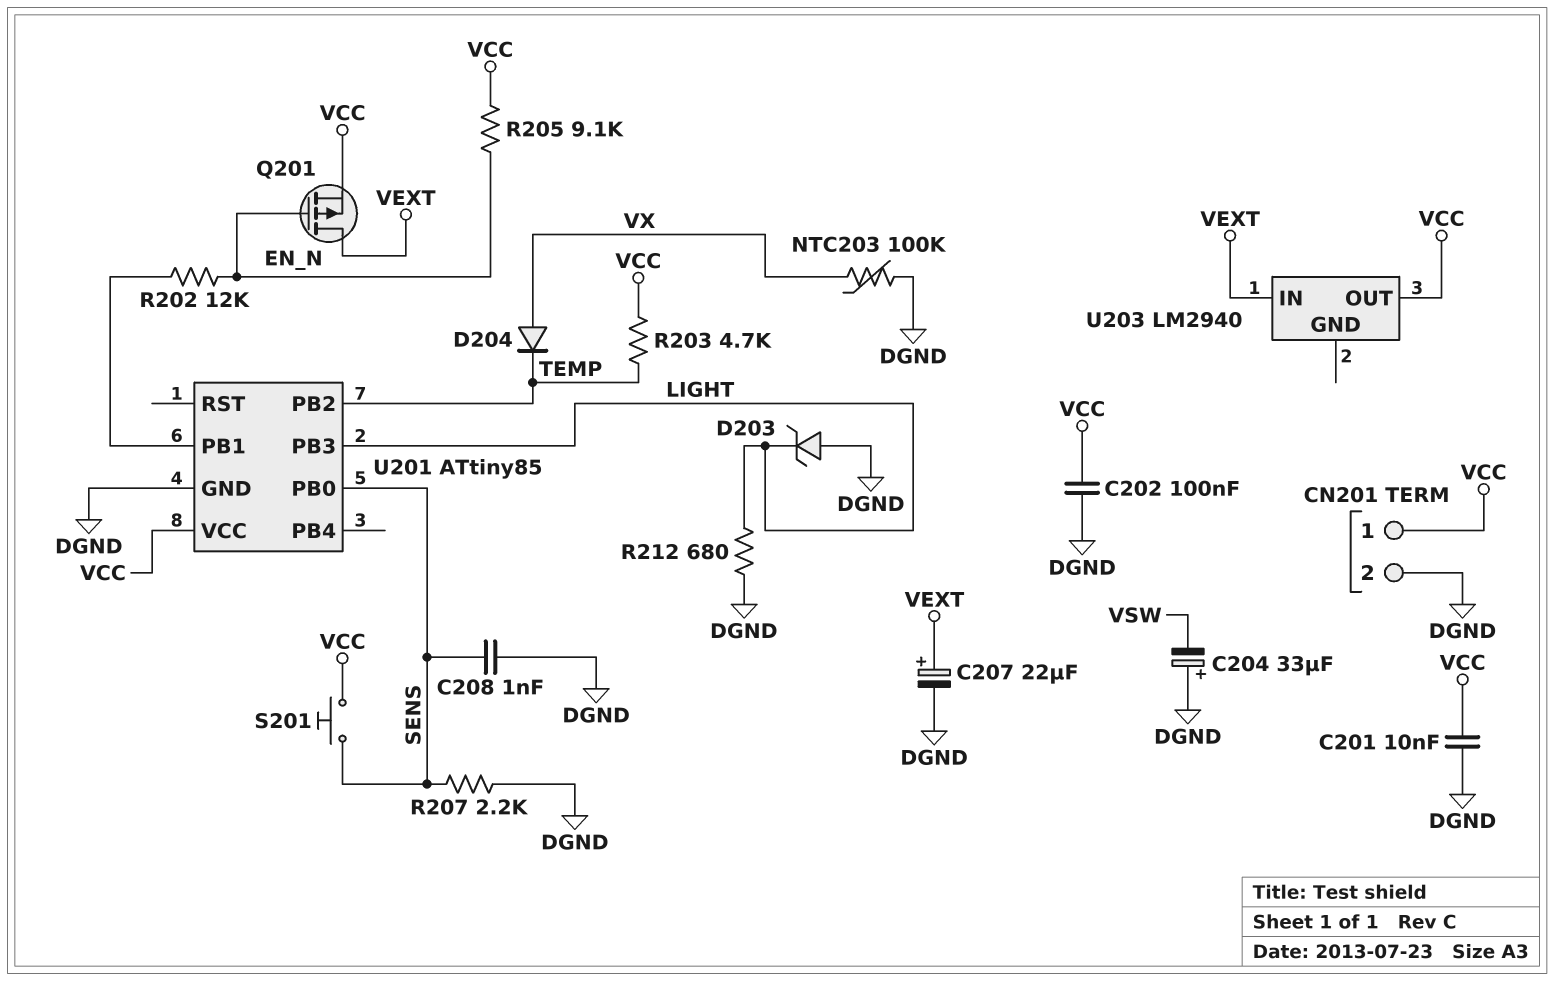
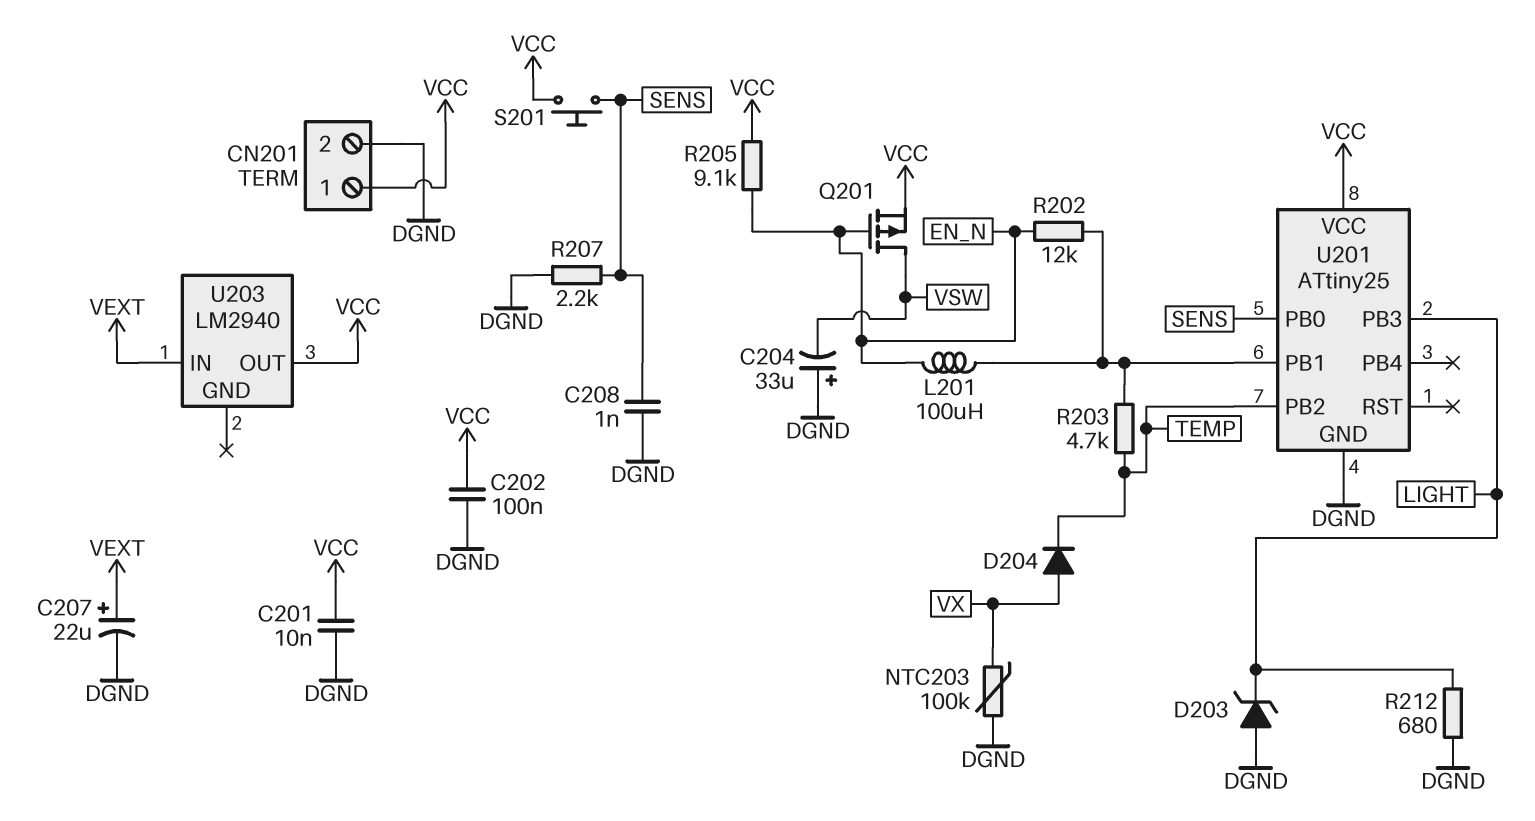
L201: none -> 100uH (EN_N, U201/PB1)
Q201: PMOS (G EN_N, D VEXT, S VCC) -> PMOS (G EN_N, D VSW, S VCC)
R203: 4.7k (TEMP, VCC) -> 4.7k (TEMP, U201/PB1)
U201: ATtiny85 -> ATtiny25

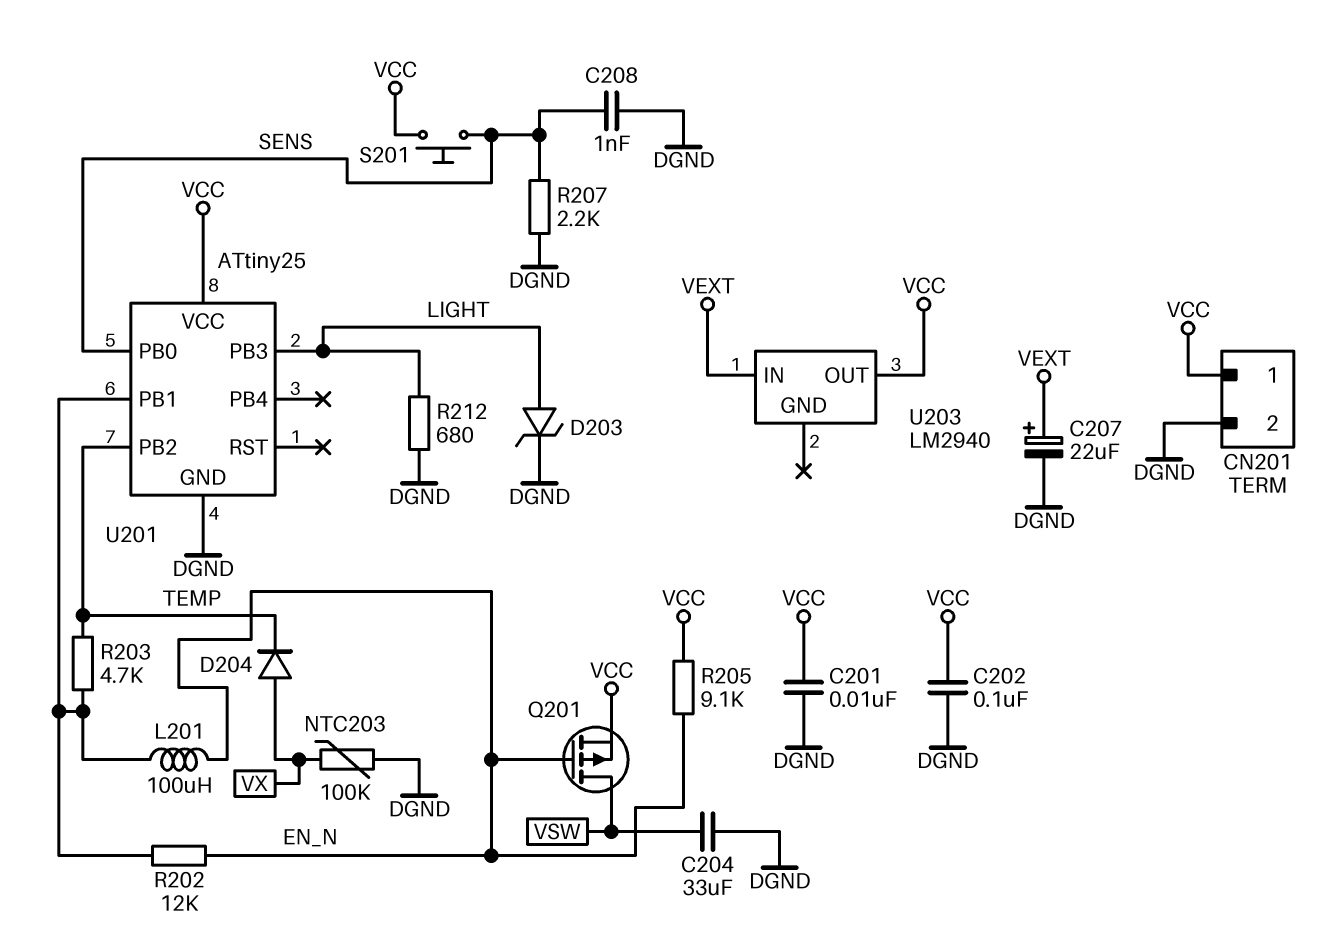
C204: 33uF (plus DGND, minus VSW) -> 33uF (DGND, VSW)
D203: zener (A DGND, K LIGHT) -> zener (A LIGHT, K DGND)

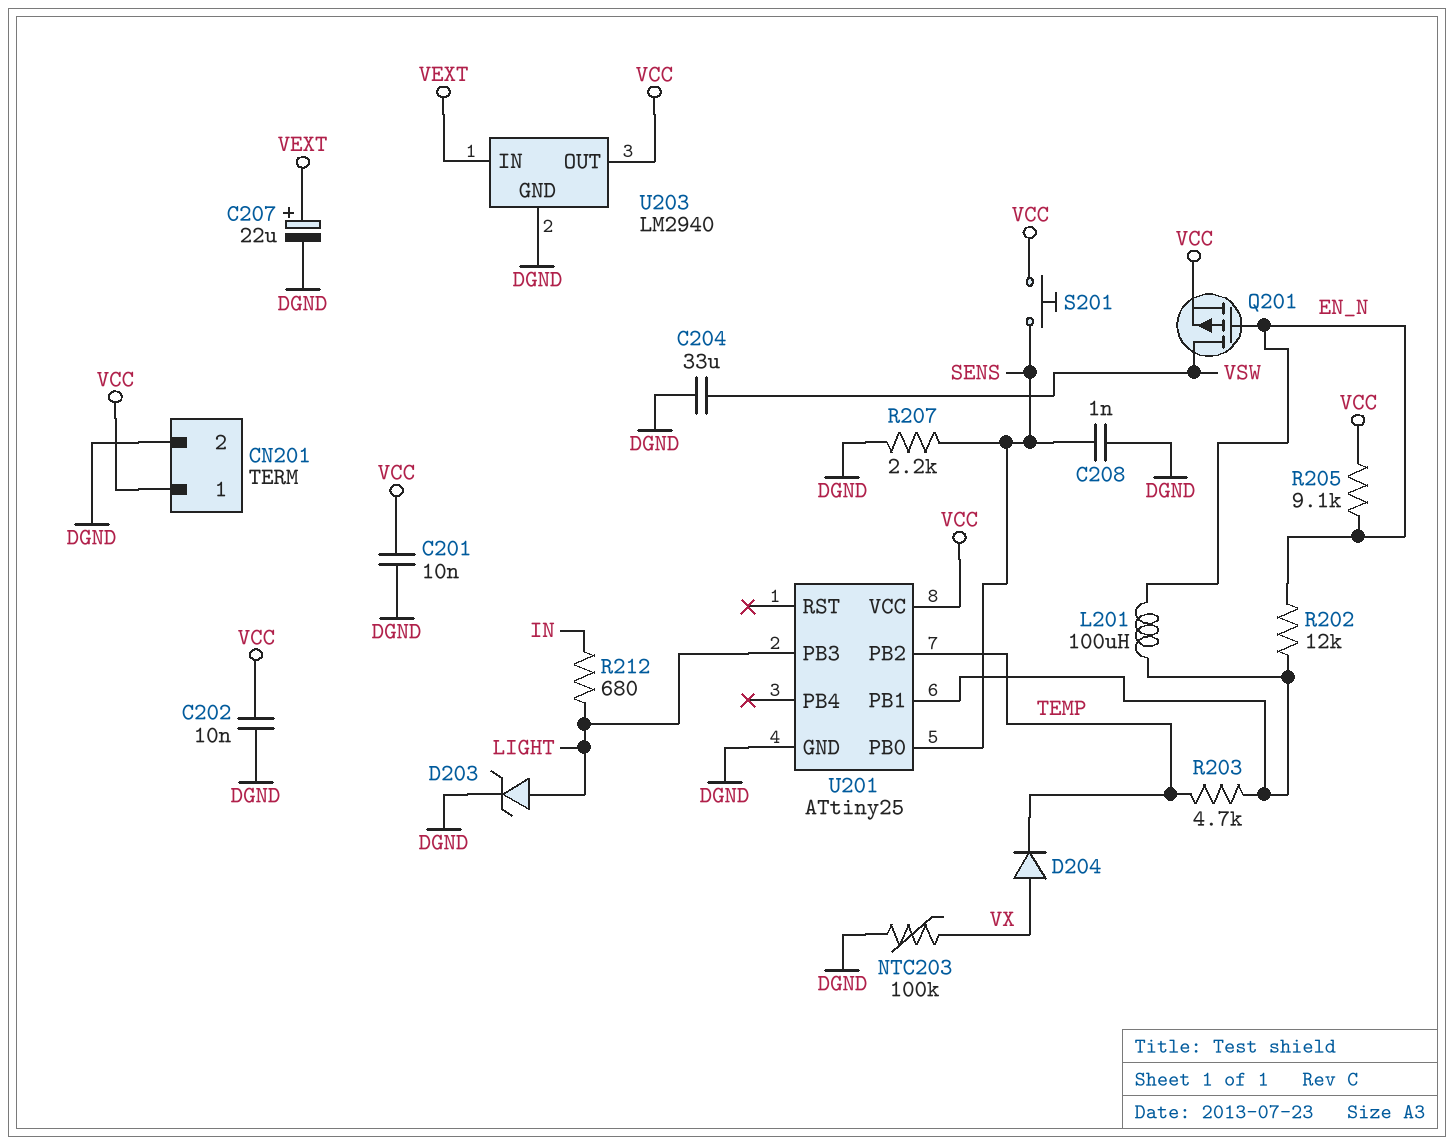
C202: 100nF (DGND, VCC) -> 10nF (DGND, VCC)
R212: 680 (DGND, LIGHT) -> 680 (IN, LIGHT)
U203 pin GND: none -> DGND

